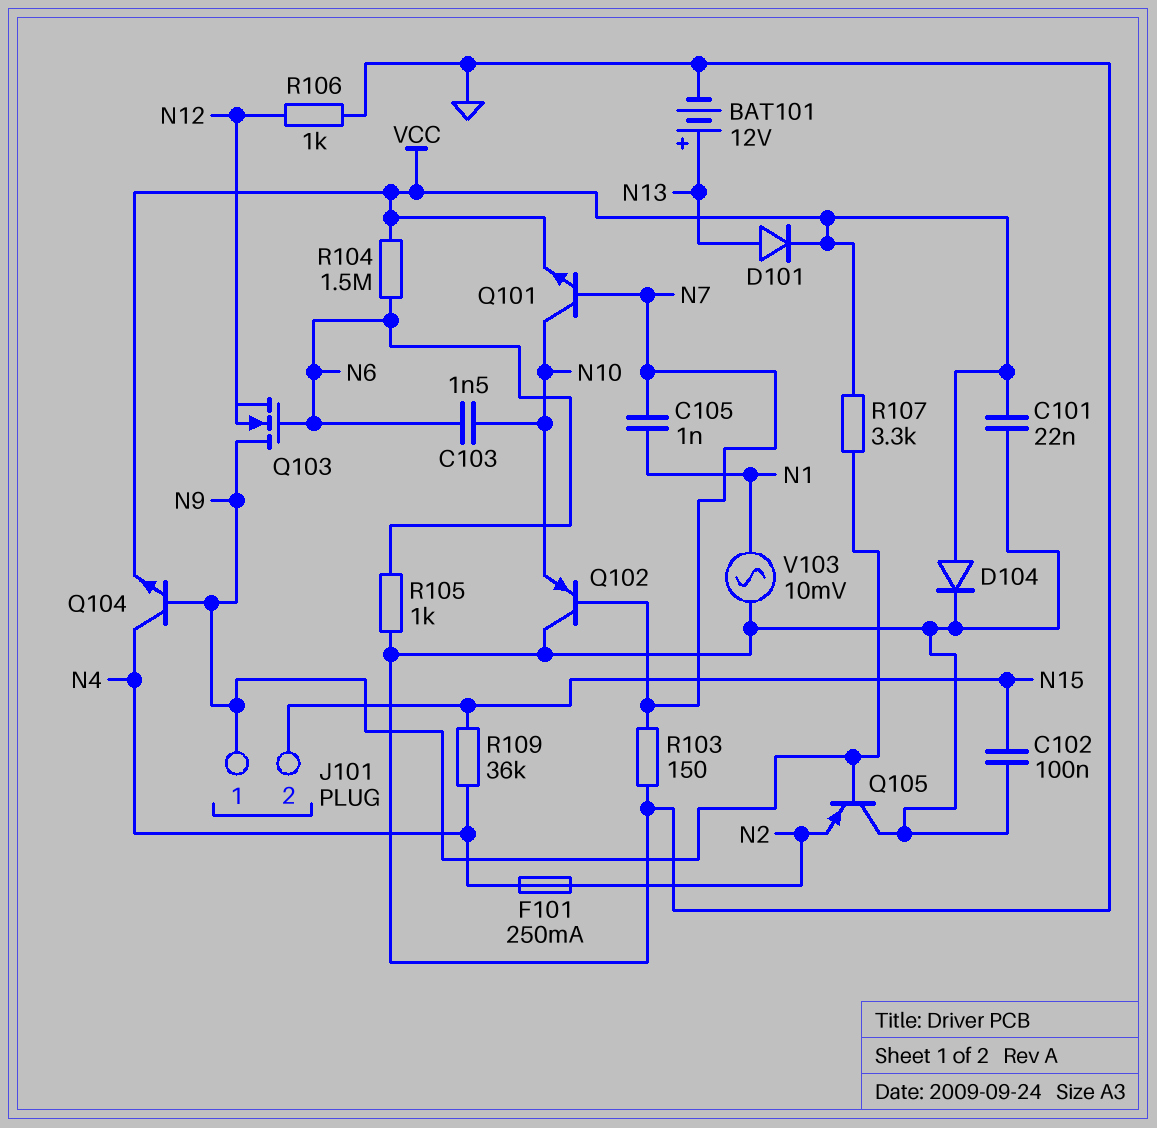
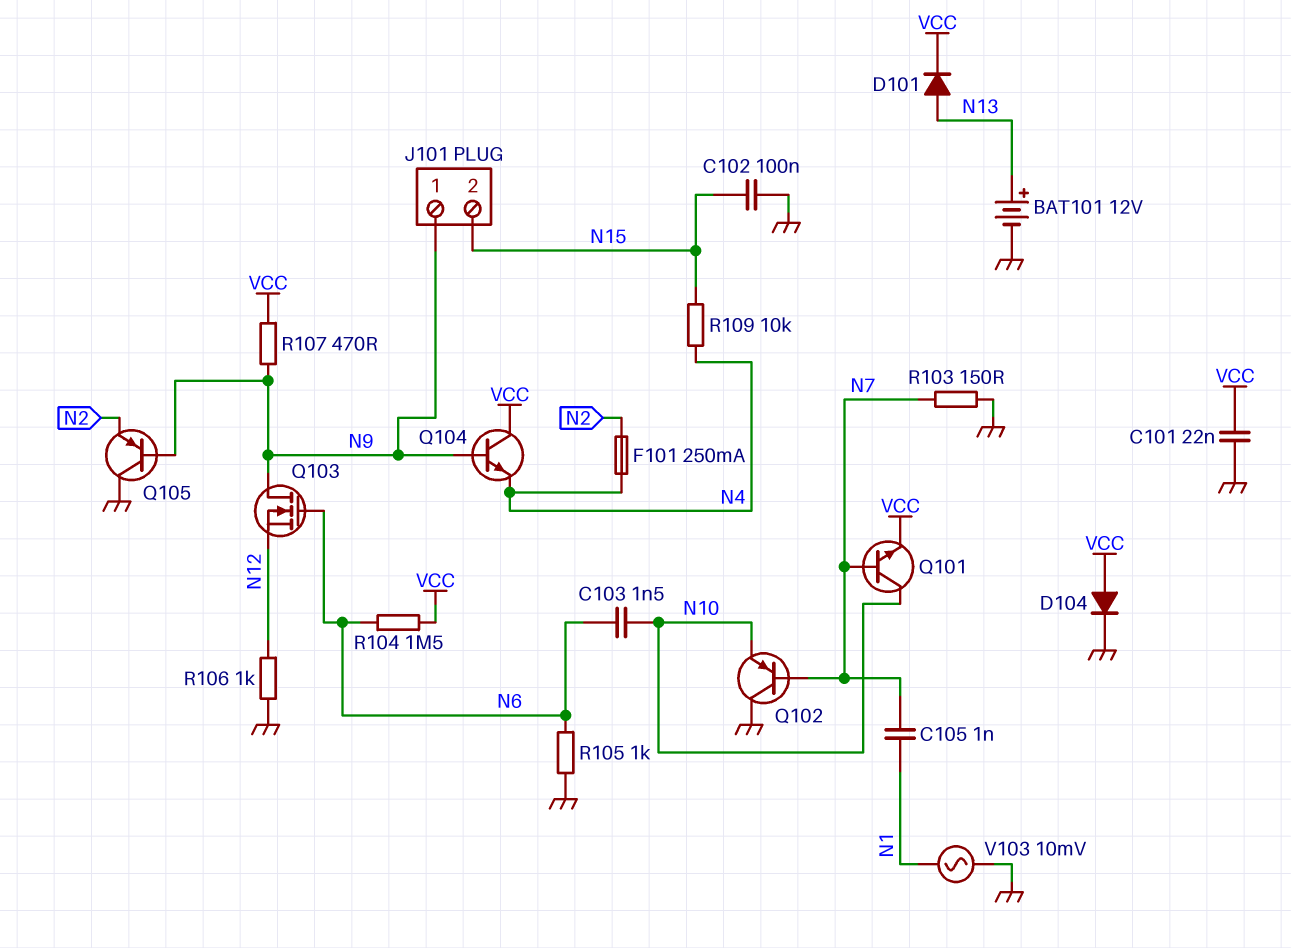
Q104: NPN (B N9, C N4, E VCC) -> NPN (B N9, C VCC, E N4)
R107: 3.3k (N9, VCC) -> 470 (N9, VCC)
R109: 36k (N4, N15) -> 10k (N4, N15)

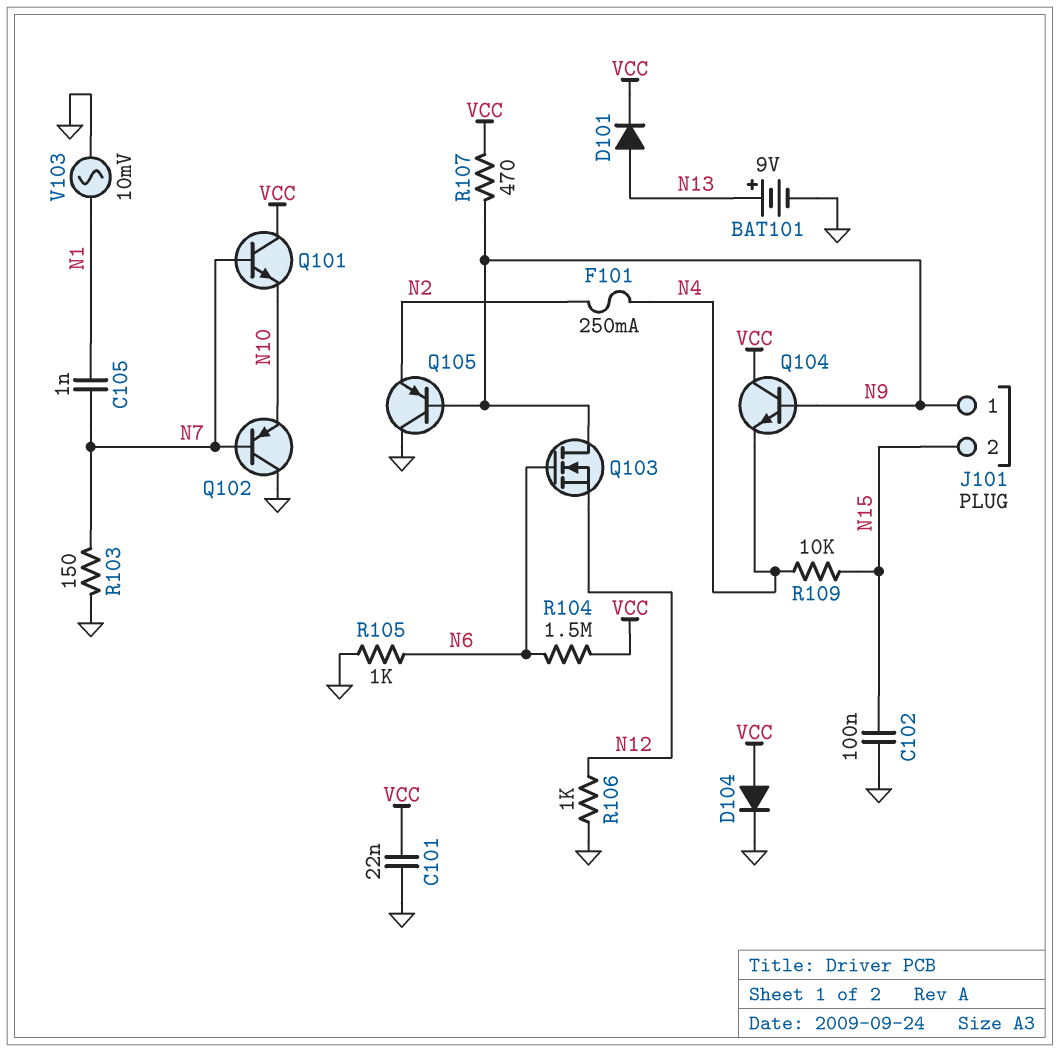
BAT101: 12V (plus N13, minus GND) -> 9V (plus N13, minus GND)
C103: 1.5nF (N6, N10) -> none
Q101: NPN (B N7, C N10, E VCC) -> NPN (B N7, C VCC, E N10)

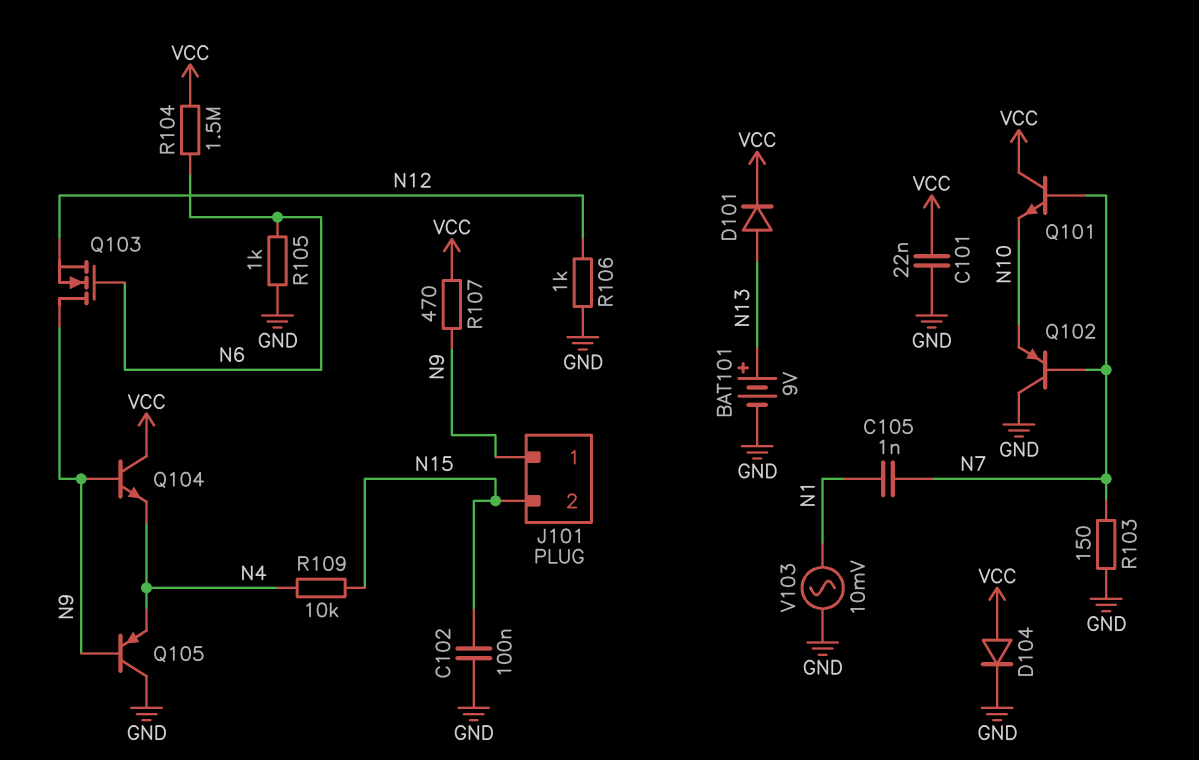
F101: 250mA (N2, N4) -> none
Q105: PNP (B N9, C GND, E N2) -> PNP (B N9, C GND, E N4)

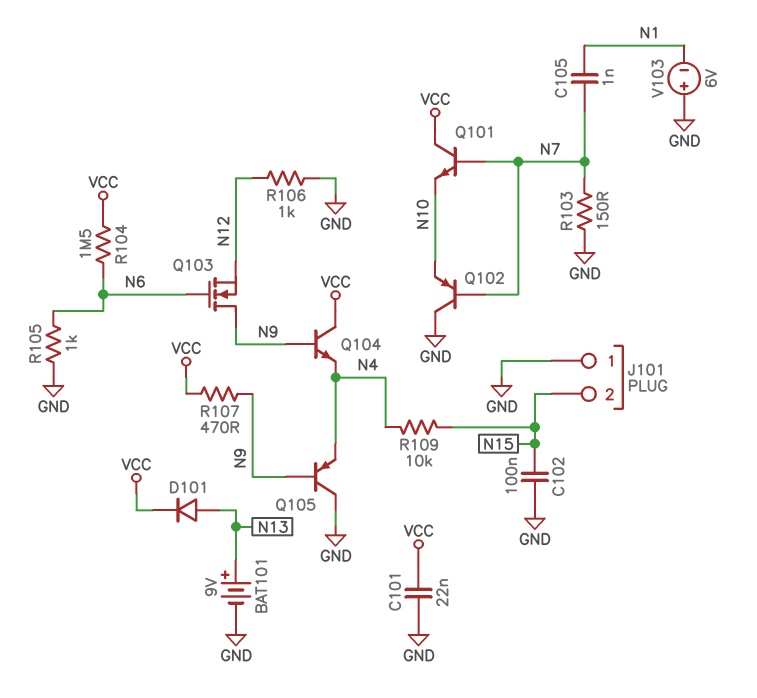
D104: diode (A VCC, K GND) -> none
J101 pin 1: N9 -> GND
V103: AC 10mV (GND, N1) -> 6V (plus GND, minus N1)

